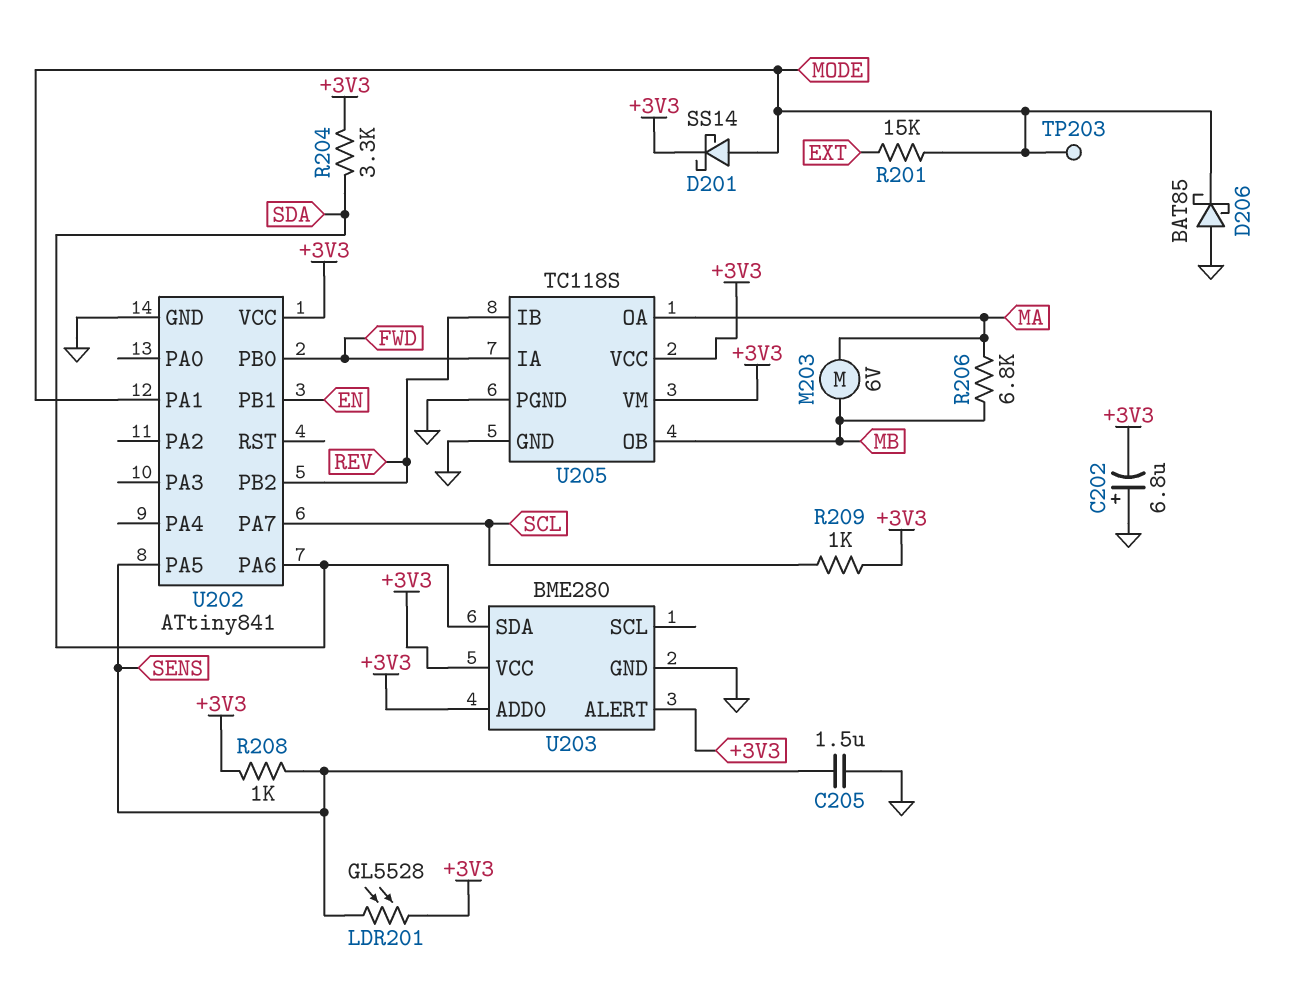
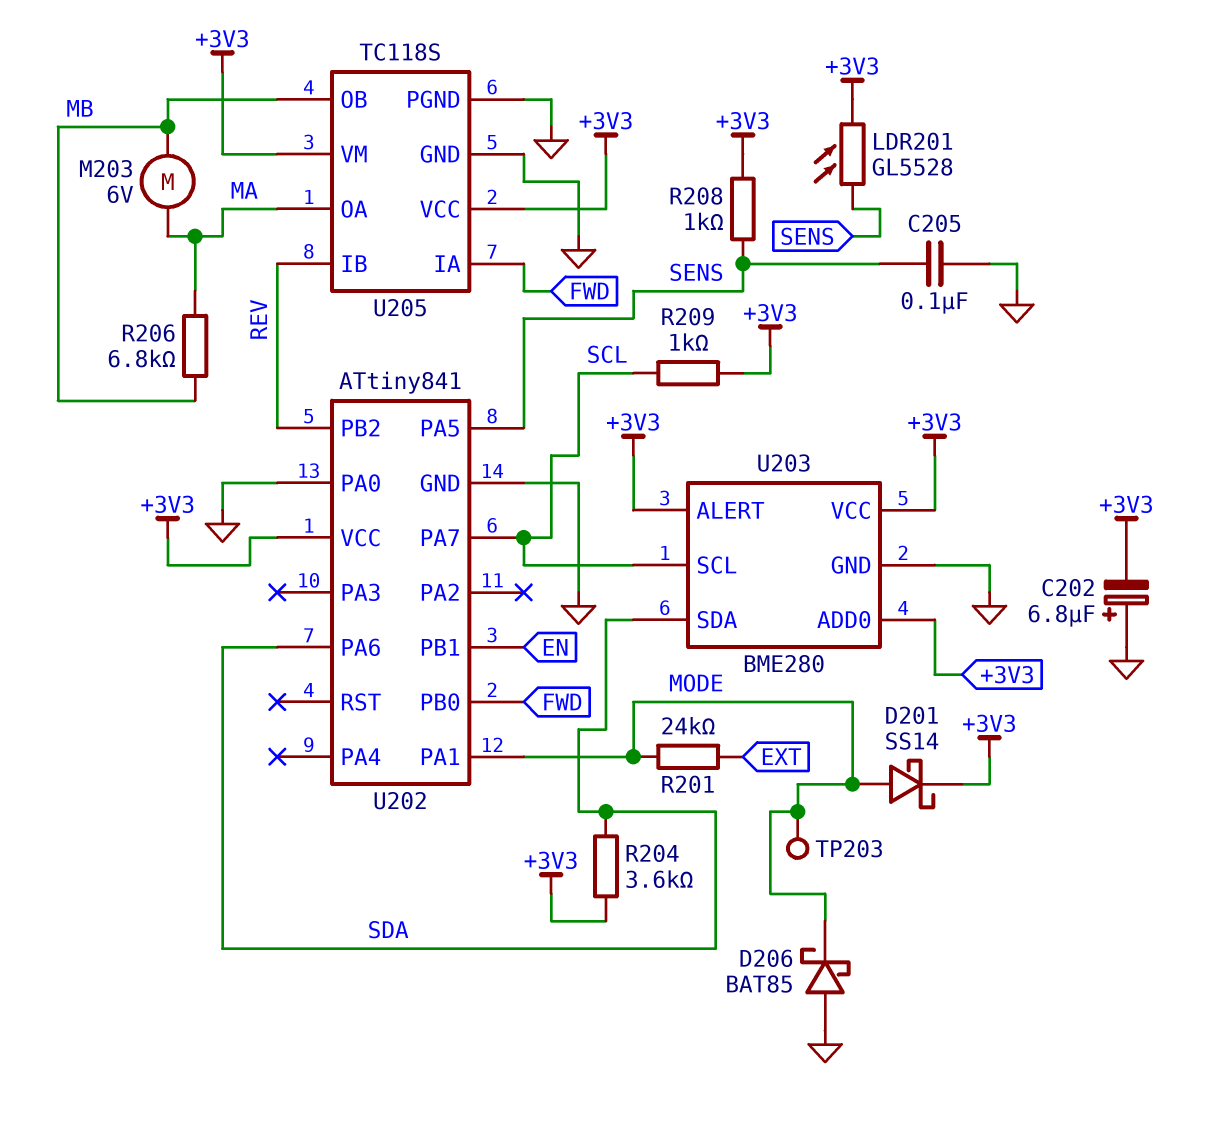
C205: 1.5uF (GND, SENS) -> 100nF (GND, SENS)
R201: 15k (EXT, MODE) -> 24k (EXT, MODE)
R204: 3.3k (+3V3, SDA) -> 3.6k (+3V3, SDA)
U202 pin PA0: none -> GND
U203 pin SCL: none -> SCL

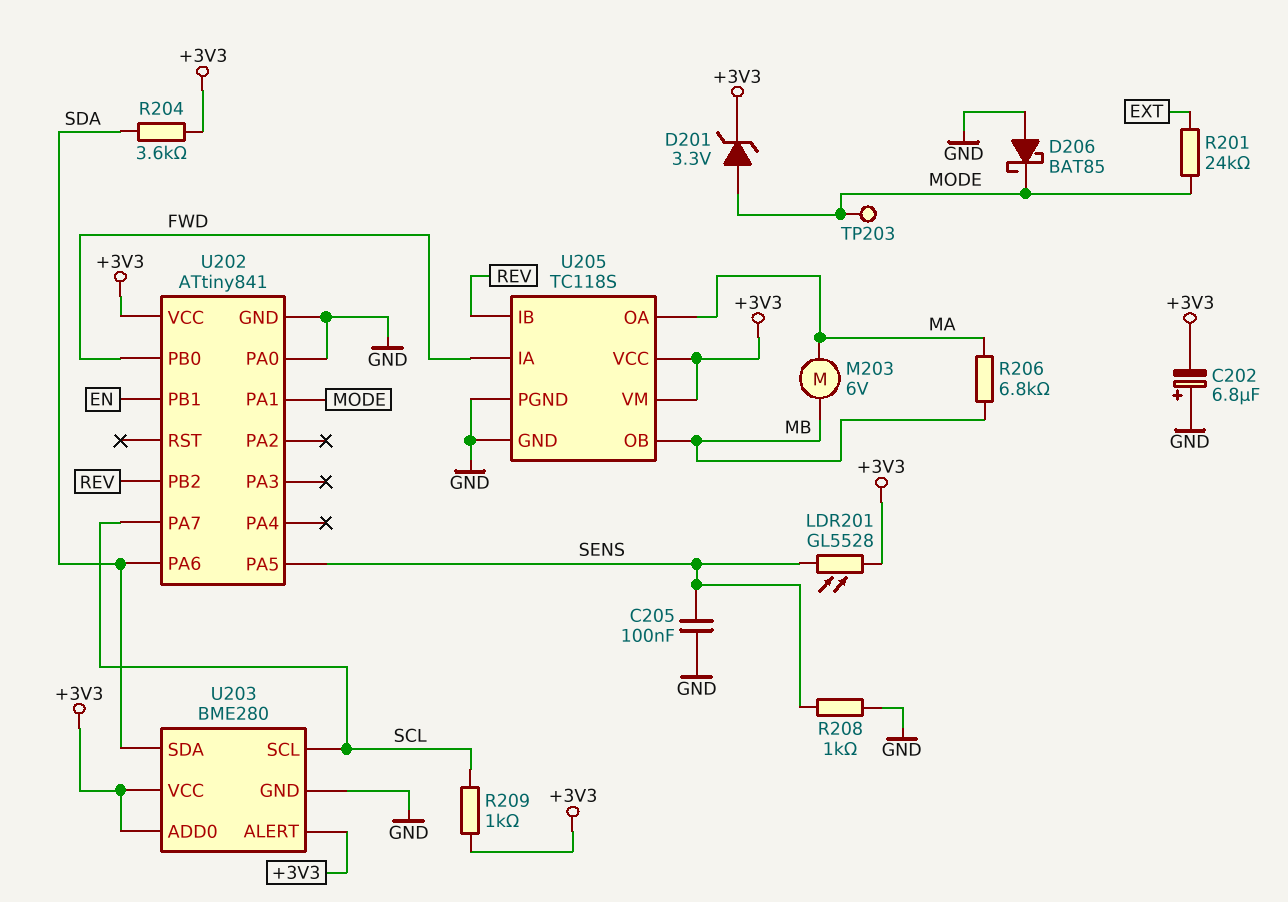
D201: schottky SS14 (A MODE, K +3V3) -> zener 3.3V (A MODE, K +3V3)
R208: 1k (+3V3, SENS) -> 1k (GND, SENS)

